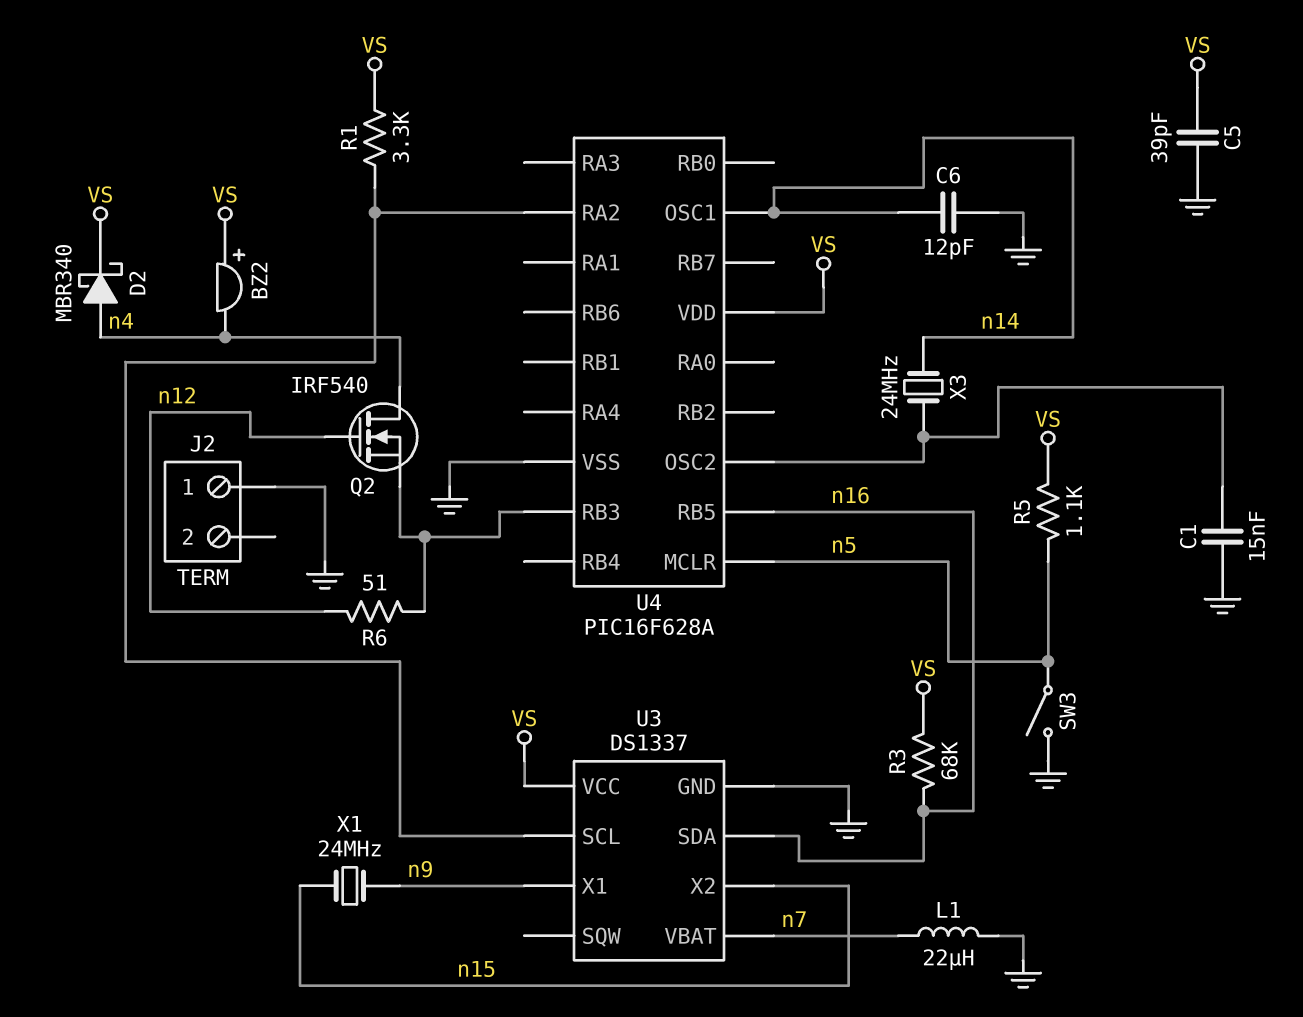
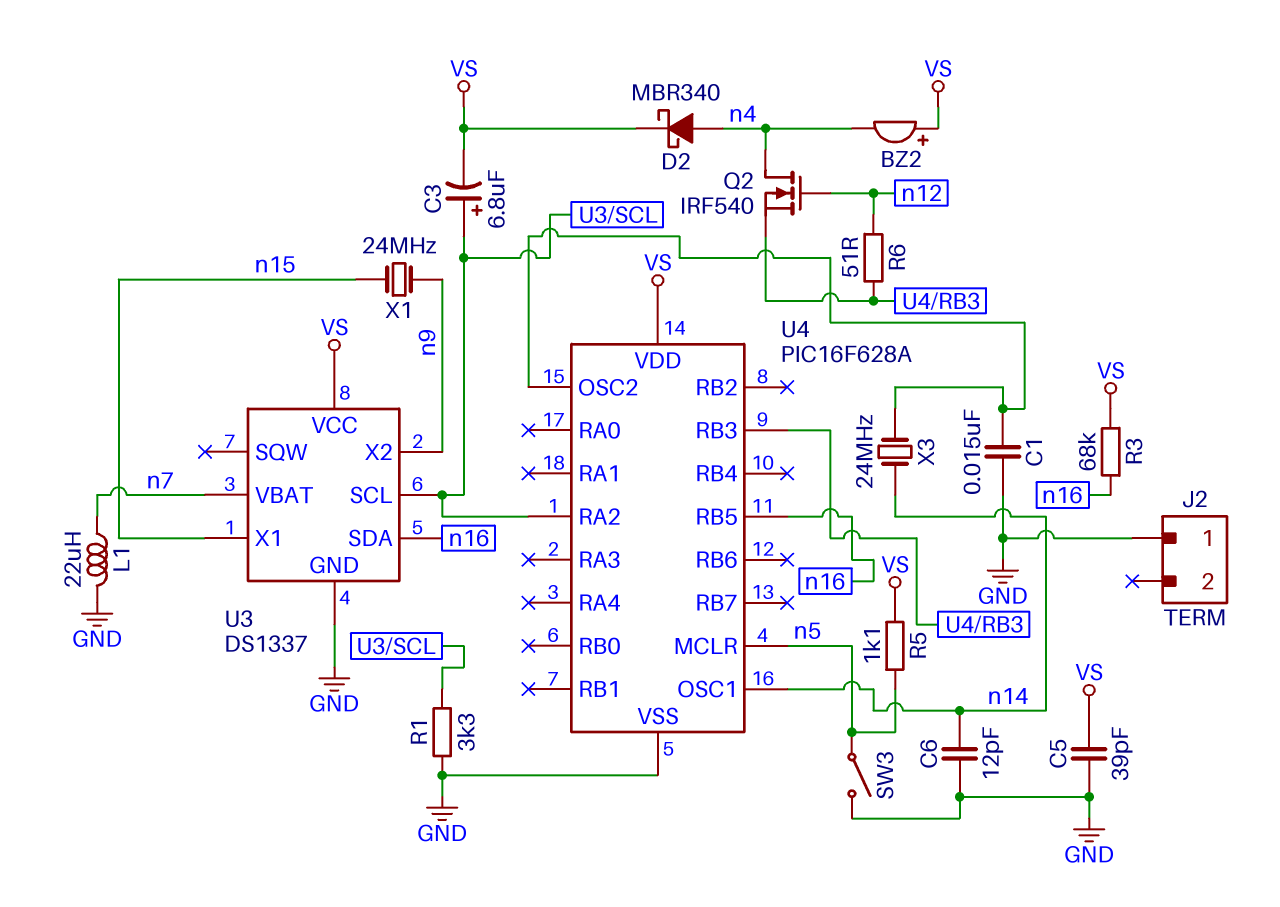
C3: none -> 6.8uF (plus U3/SCL, minus VS)
R1: 3.3k (U3/SCL, VS) -> 3.3k (GND, U3/SCL)
U3 pin X1: n9 -> n15
U3 pin X2: n15 -> n9

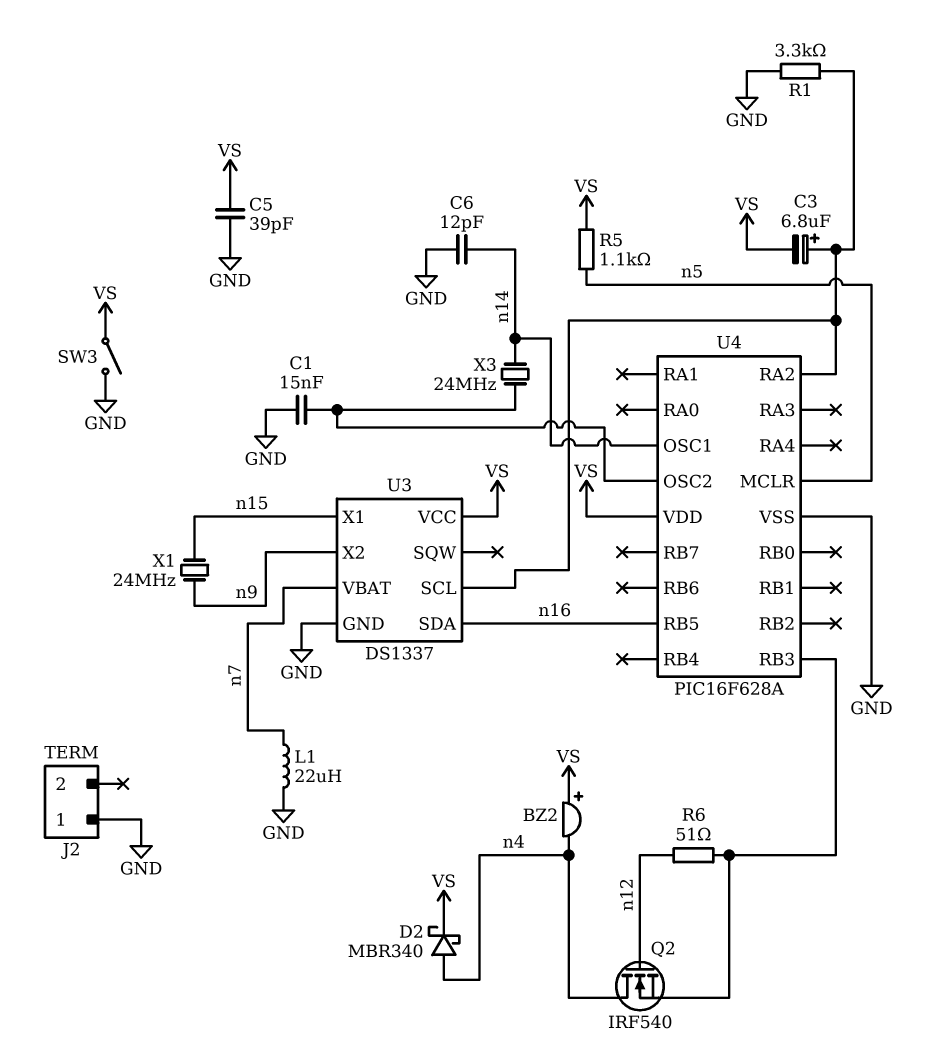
R3: 68k (VS, n16) -> none
SW3: switch (GND, n5) -> switch (GND, VS)

